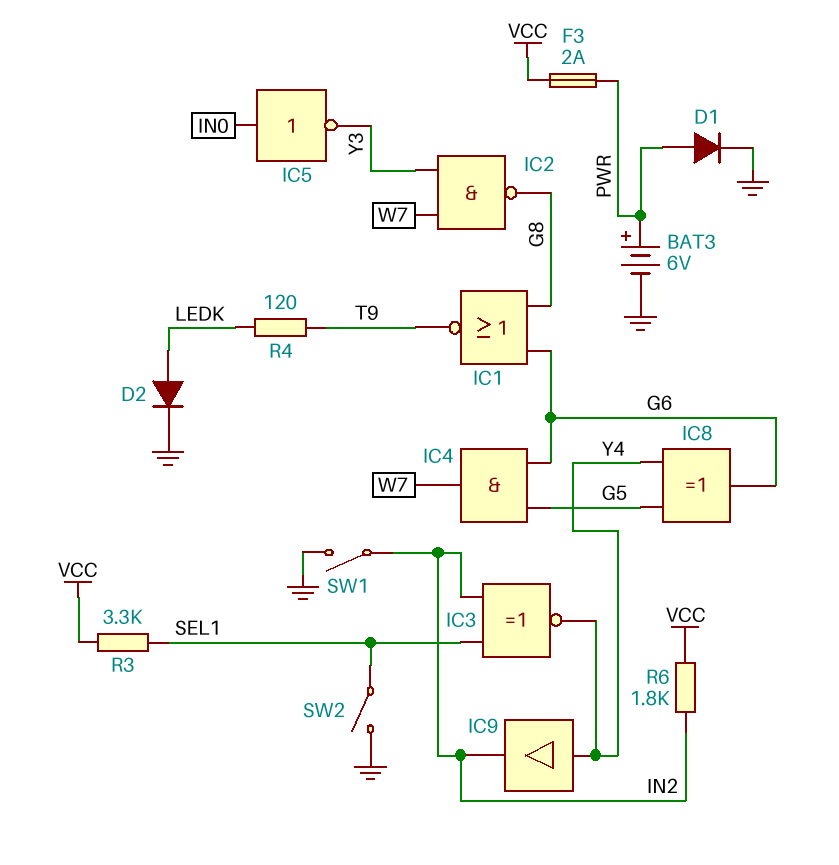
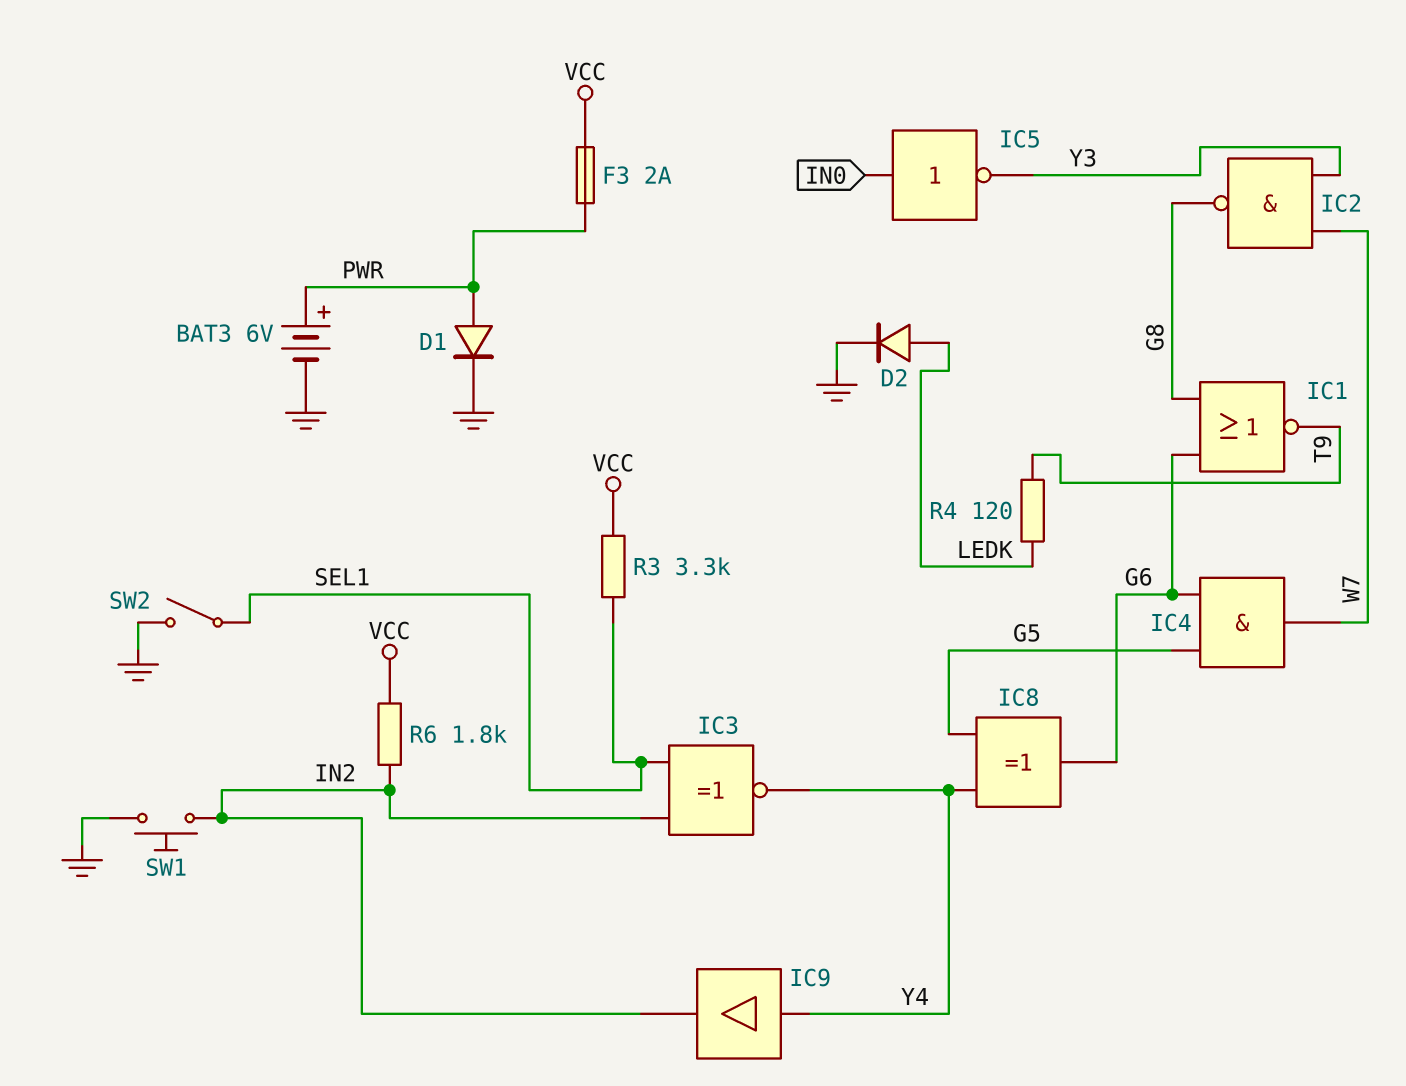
SW1: switch (GND, IN2) -> button (GND, IN2)

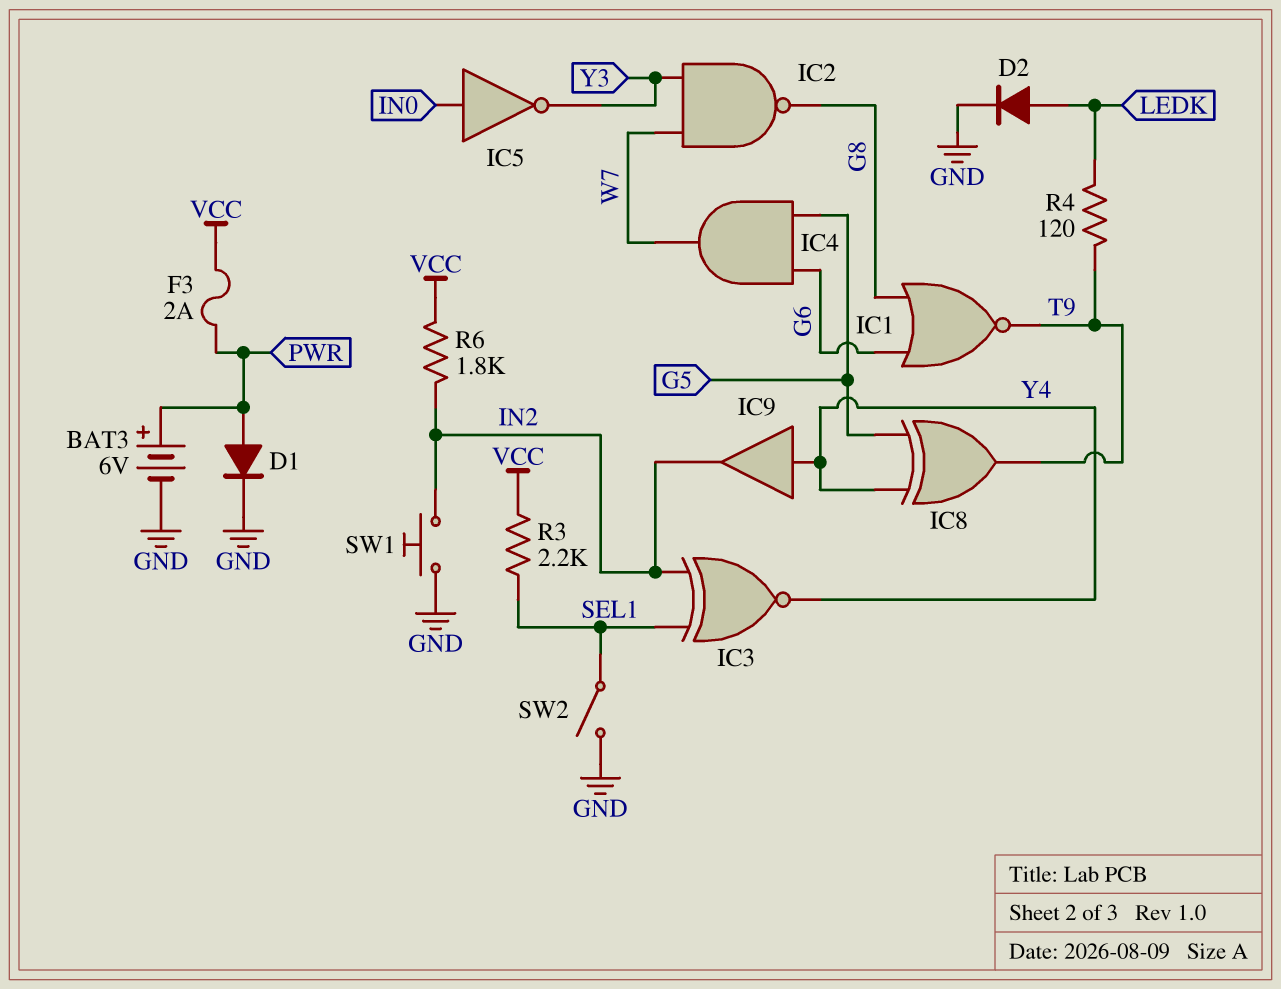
IC8: XOR (in G5, in Y4, out G6) -> XOR (in G5, in Y4, out T9)
R3: 3.3k (SEL1, VCC) -> 2.2k (SEL1, VCC)

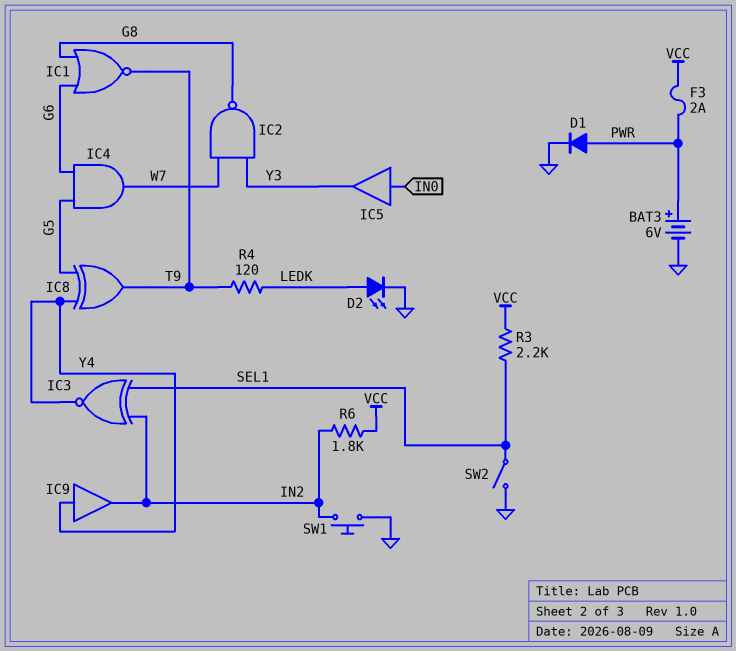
D2: diode (A LEDK, K GND) -> LED (A LEDK, K GND)
IC5: NOT (in IN0, out Y3) -> buffer (in IN0, out Y3)

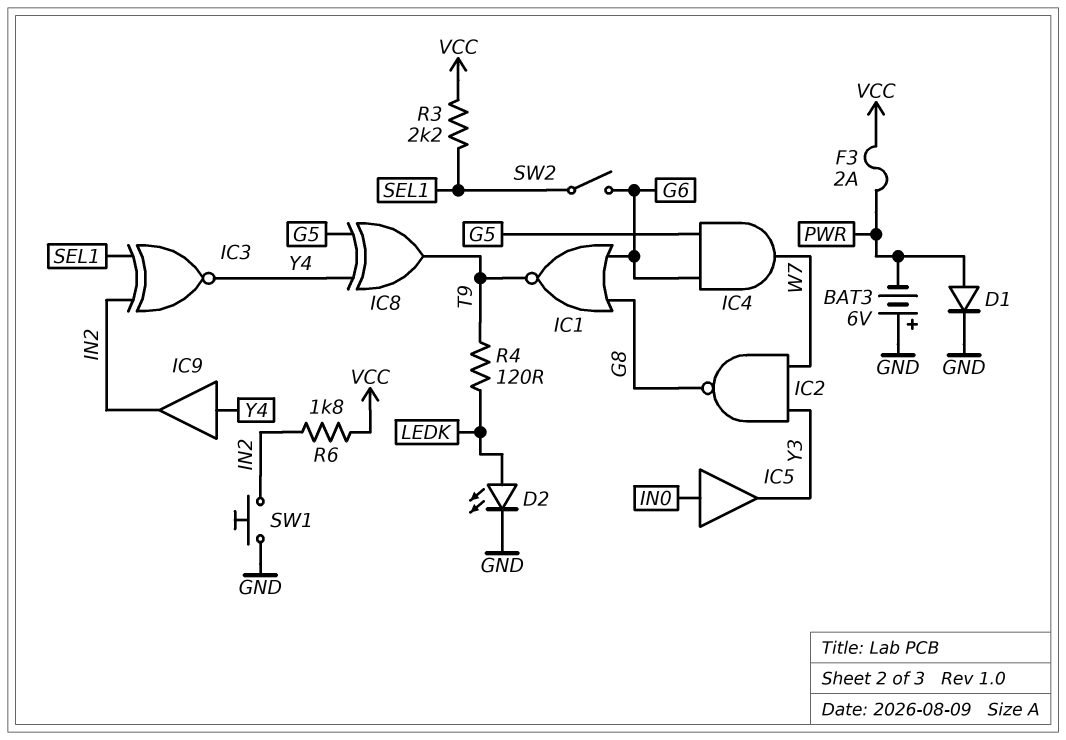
BAT3: 6V (plus PWR, minus GND) -> 6V (plus GND, minus PWR)
SW2: switch (GND, SEL1) -> switch (G6, SEL1)

